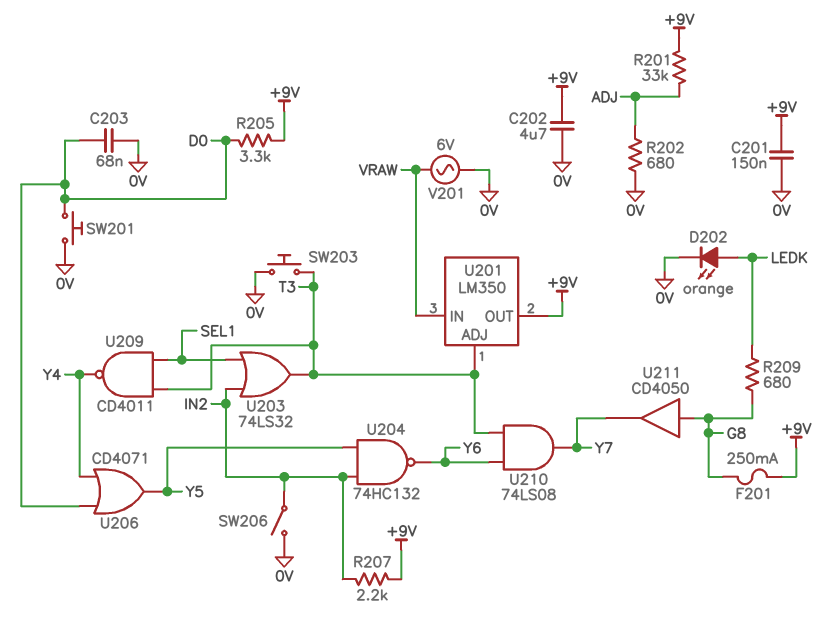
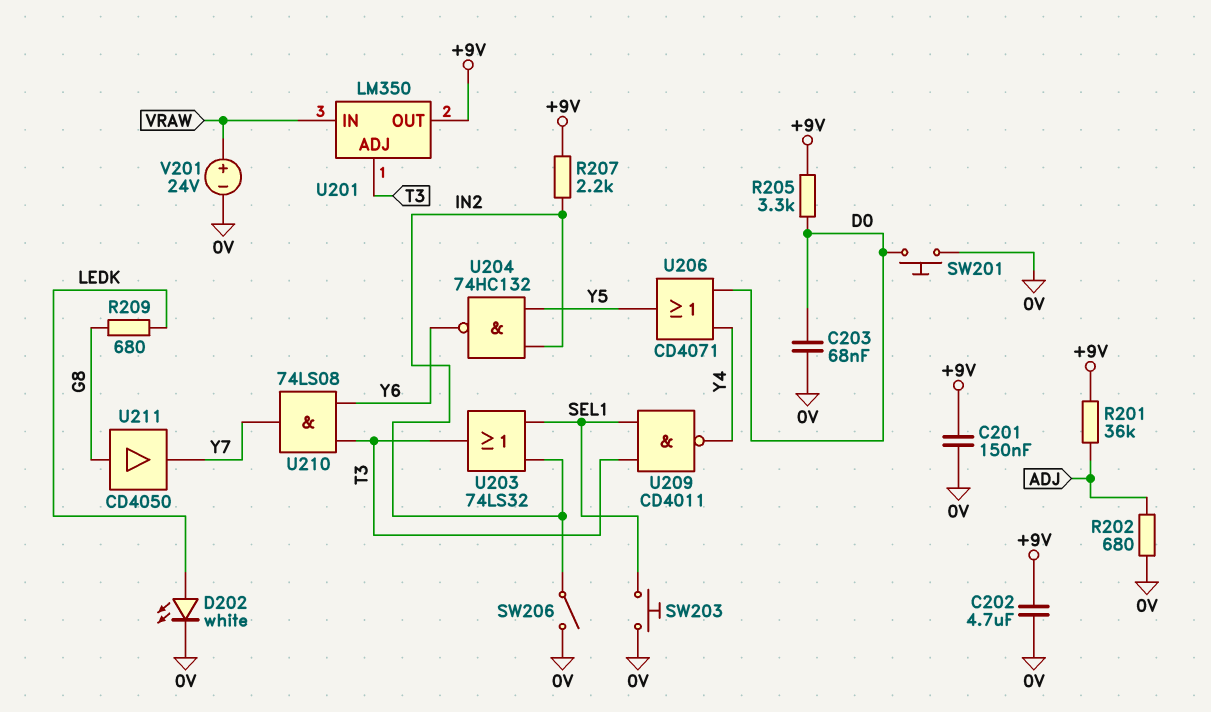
D202: LED orange (A LEDK, K 0V) -> LED white (A LEDK, K 0V)
F201: 250mA (+9V, G8) -> none
R201: 33k (+9V, ADJ) -> 36k (+9V, ADJ)
SW203: button (0V, T3) -> button (0V, SEL1)
V201: AC 6V (0V, VRAW) -> 24V (plus VRAW, minus 0V)

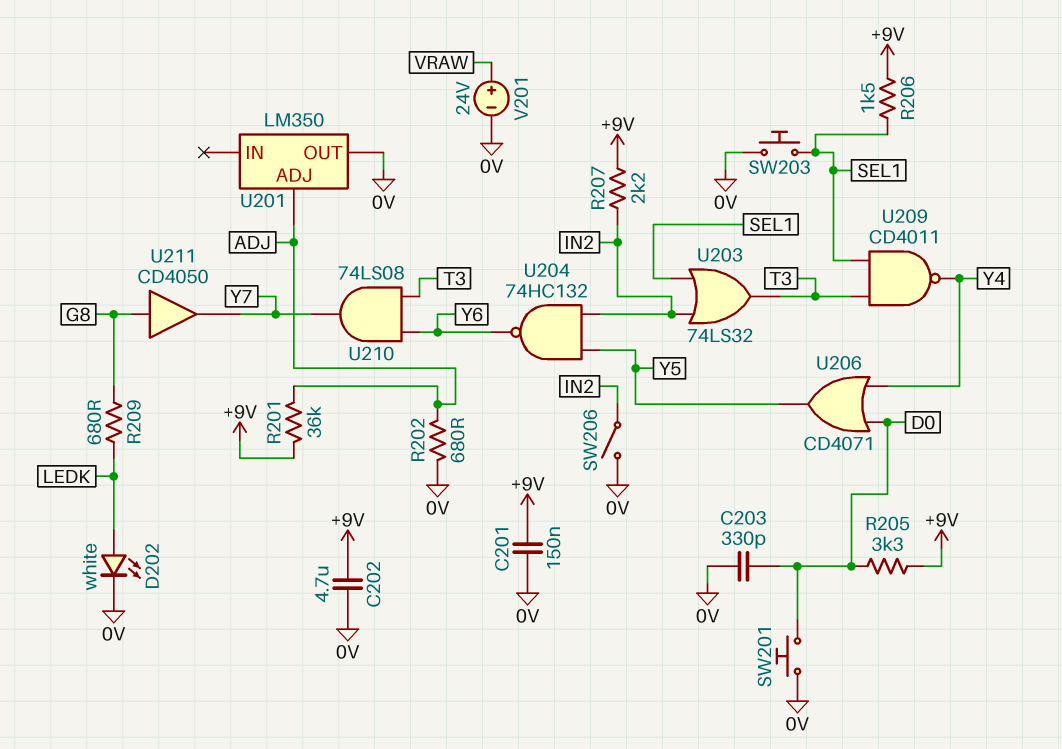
C203: 68nF (0V, D0) -> 330pF (0V, D0)
R206: none -> 1.5k (+9V, SEL1)
U201 pin ADJ: T3 -> ADJ
U201 pin IN: VRAW -> none
U201 pin OUT: +9V -> 0V

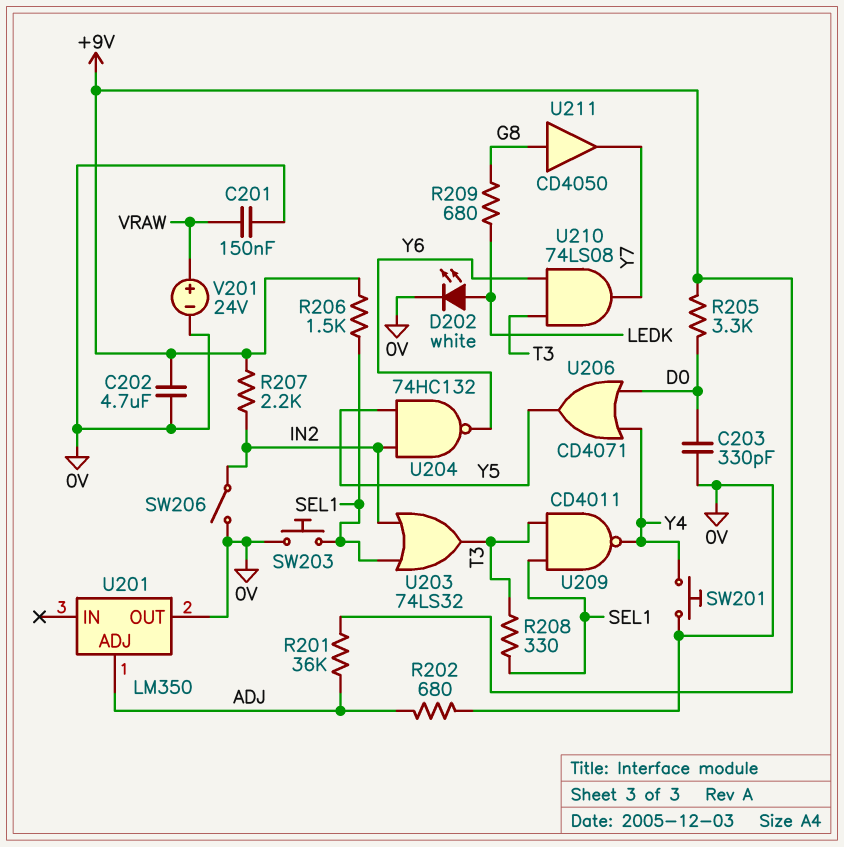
C201: 150nF (+9V, 0V) -> 150nF (0V, VRAW)
R208: none -> 330 (SEL1, T3)
SW201: button (0V, D0) -> button (0V, Y4)

